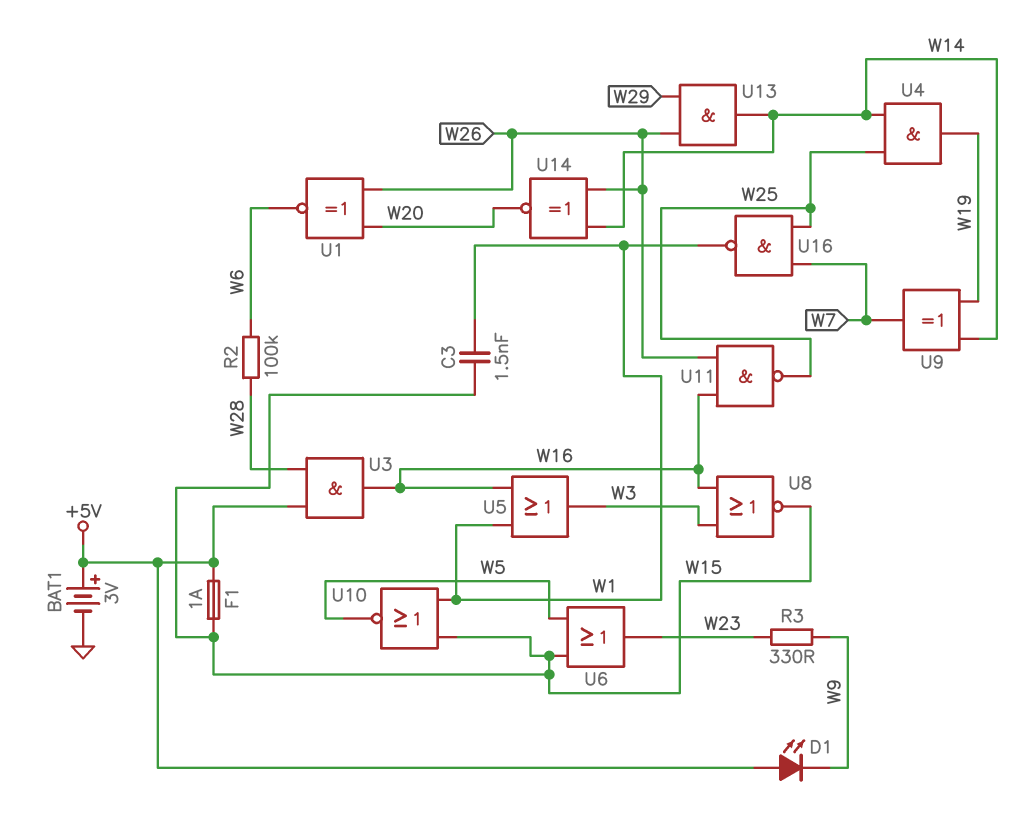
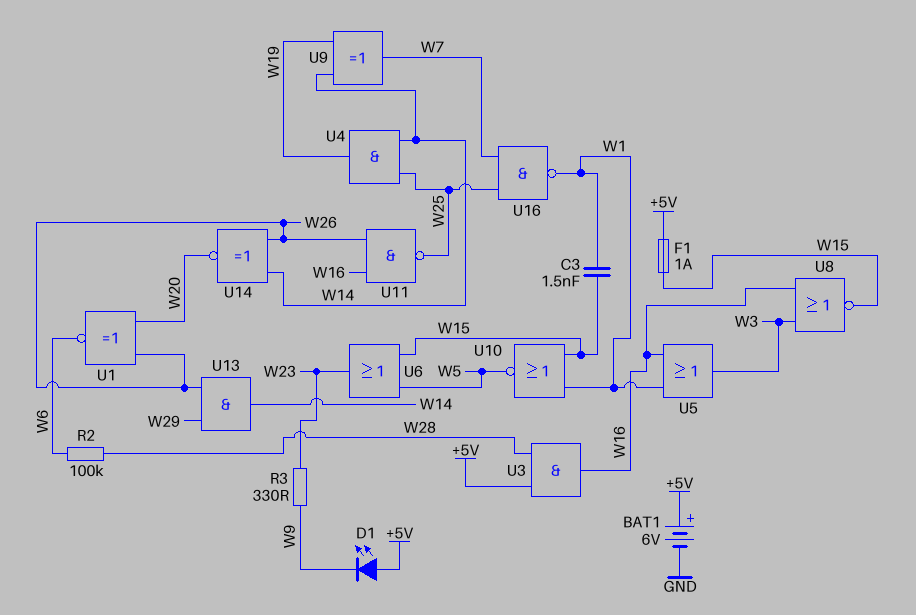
BAT1: 3V (plus +5V, minus GND) -> 6V (plus +5V, minus GND)

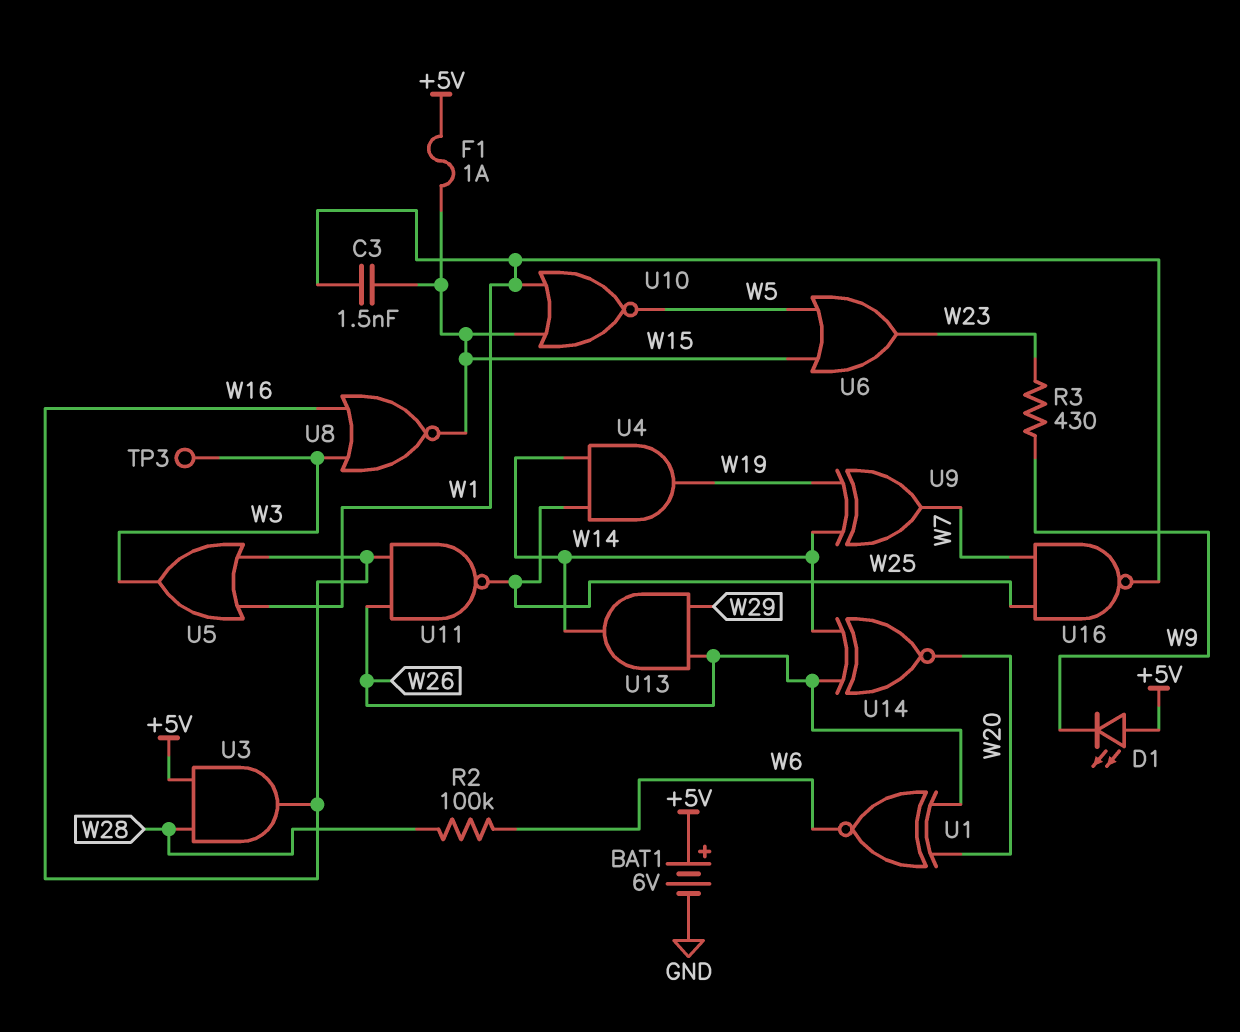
R3: 330 (W9, W23) -> 430 (W9, W23)
TP3: none -> test point (W3)

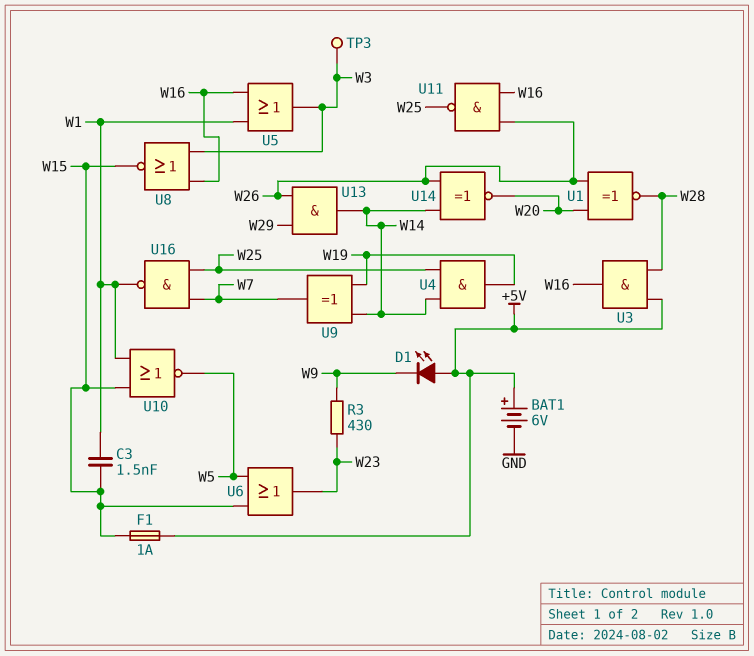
R2: 100k (W6, W28) -> none
U1: XNOR (in W20, in W26, out W6) -> XNOR (in W20, in W26, out W28)

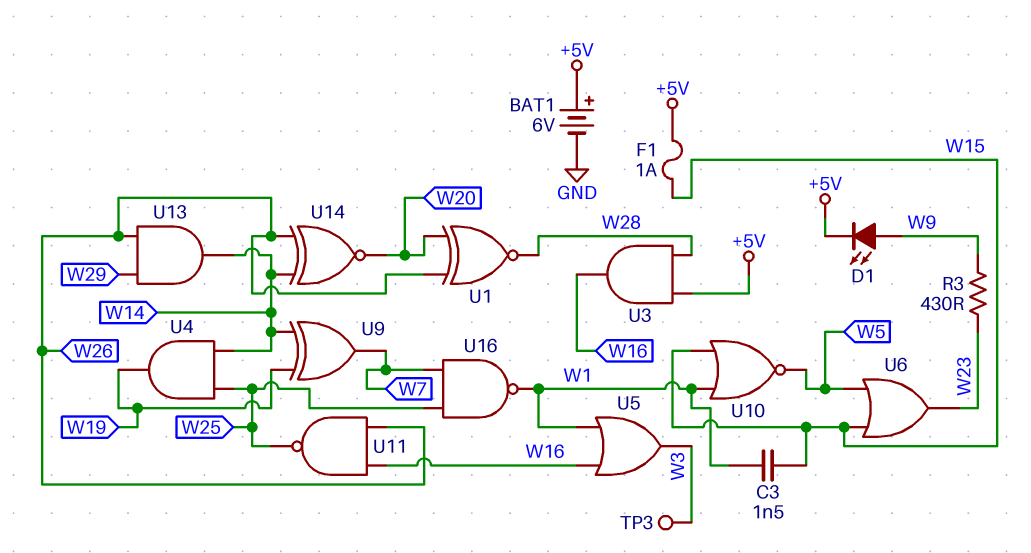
D1: LED (A +5V, K W9) -> LED (A W9, K +5V)
U8: NOR (in W3, in W16, out W15) -> none

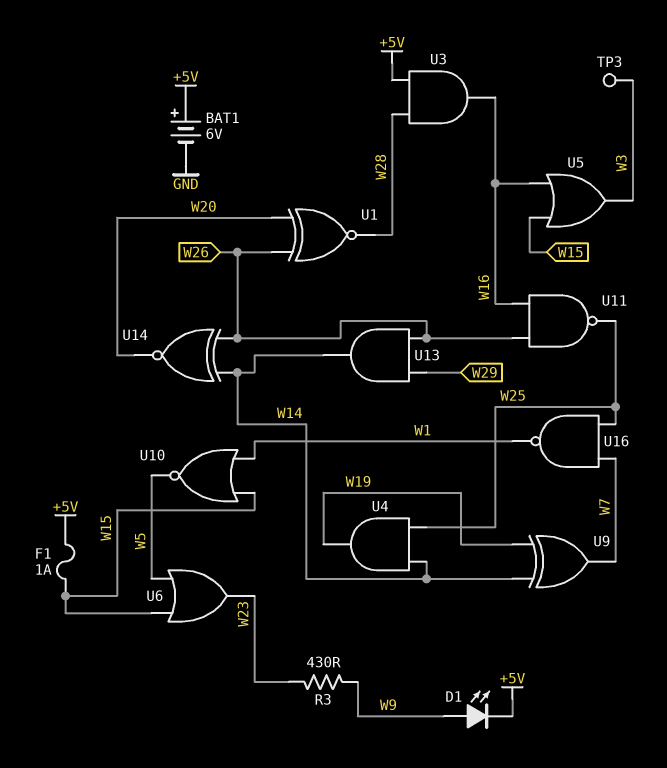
C3: 1.5nF (W1, W15) -> none
U5: OR (in W1, in W16, out W3) -> OR (in W15, in W16, out W3)

